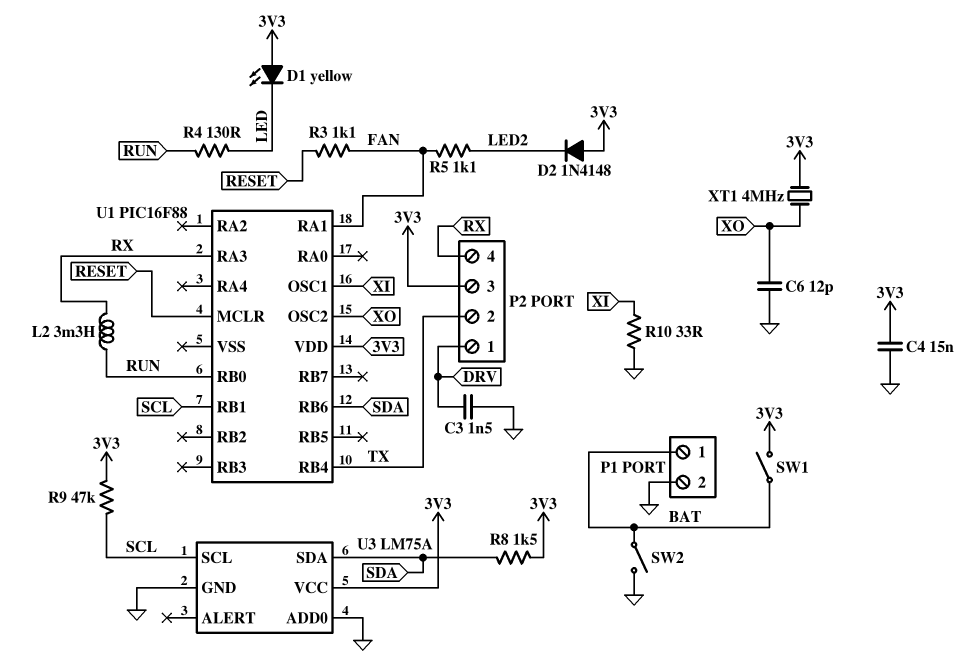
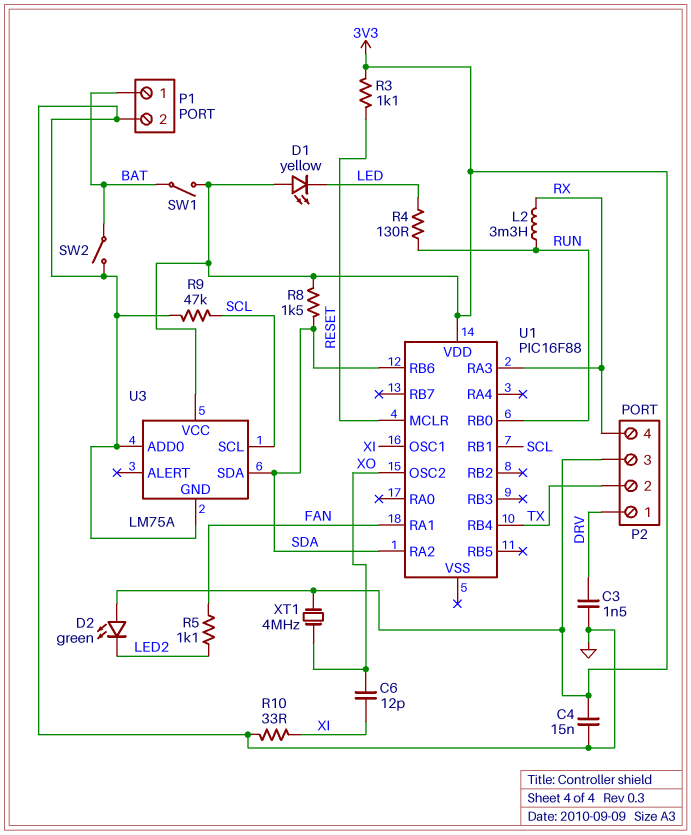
C6: 12pF (GND, XO) -> 12pF (XI, XO)
D2: diode 1N4148 (A 3V3, K LED2) -> LED green (A 3V3, K LED2)
R3: 1.1k (FAN, RESET) -> 1.1k (3V3, RESET)
R9: 47k (3V3, SCL) -> 47k (GND, SCL)
U1 pin RA2: none -> SDA

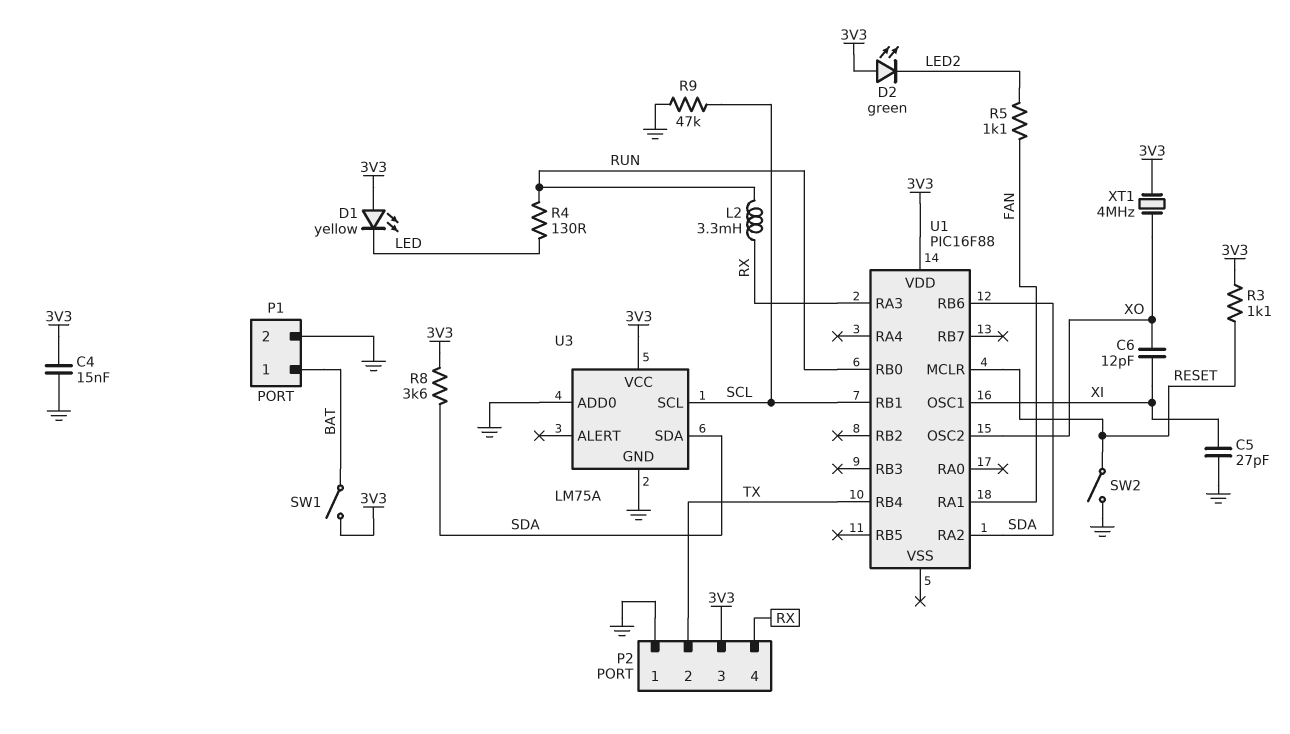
C3: 1.5nF (DRV, GND) -> none
C5: none -> 27pF (GND, XI)
P2 pin 1: DRV -> GND
R8: 1.5k (3V3, SDA) -> 3.6k (3V3, SDA)
R10: 33 (GND, XI) -> none
SW2: switch (BAT, GND) -> switch (GND, RESET)

